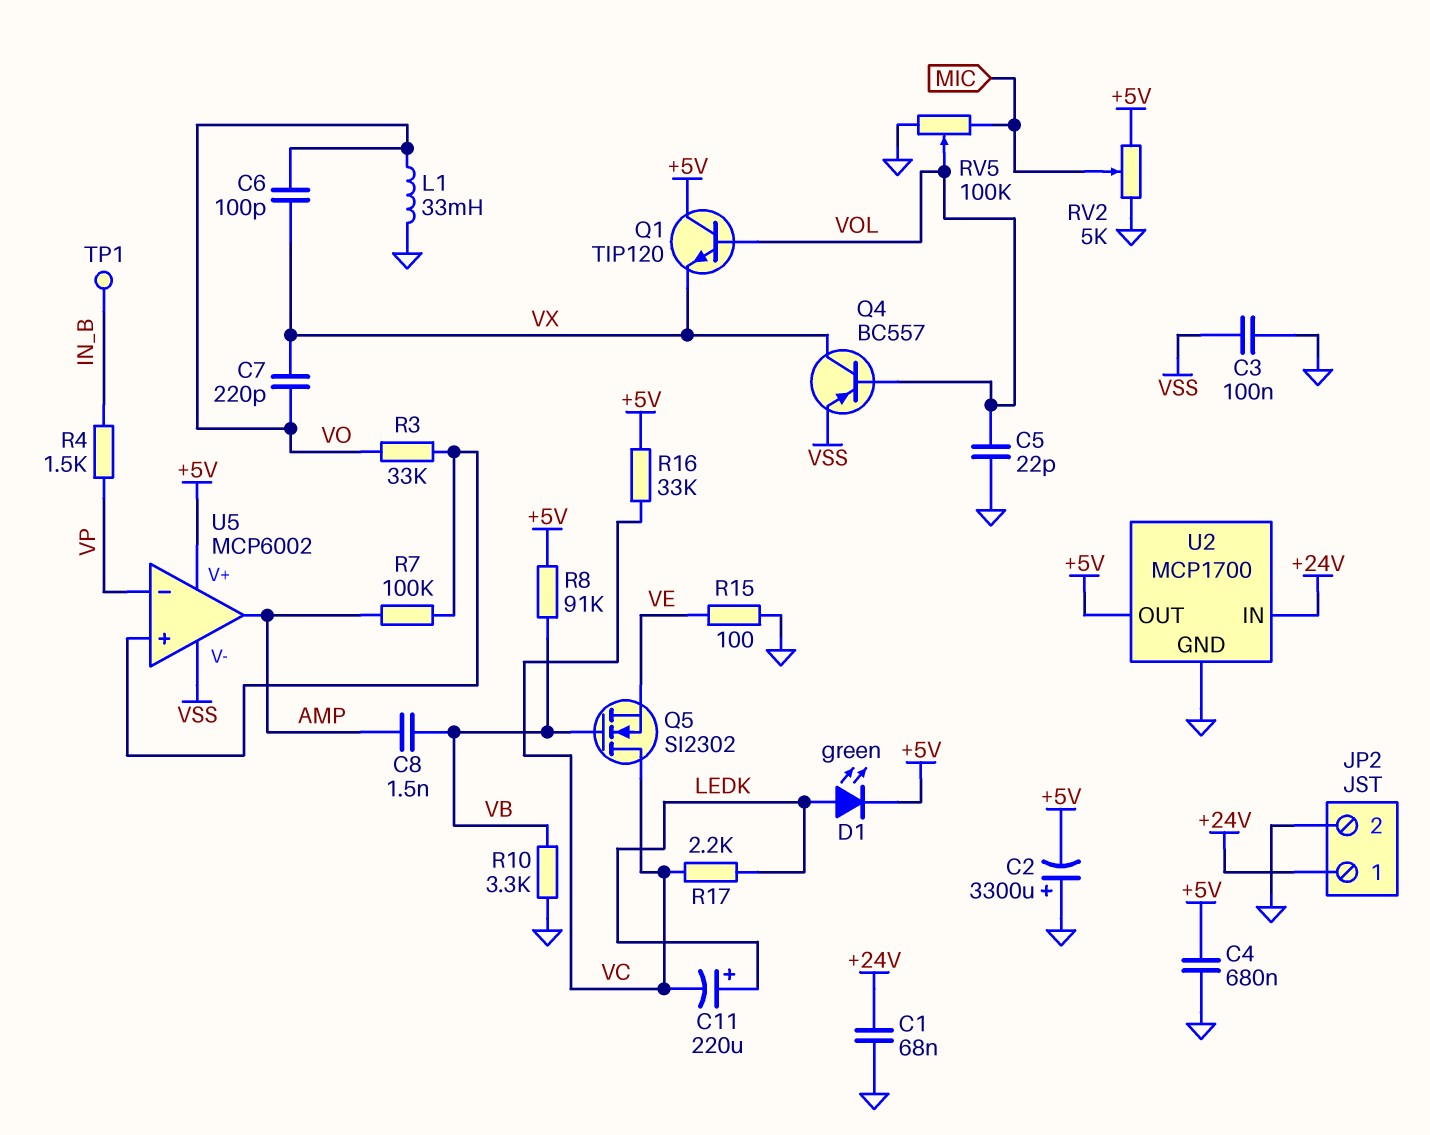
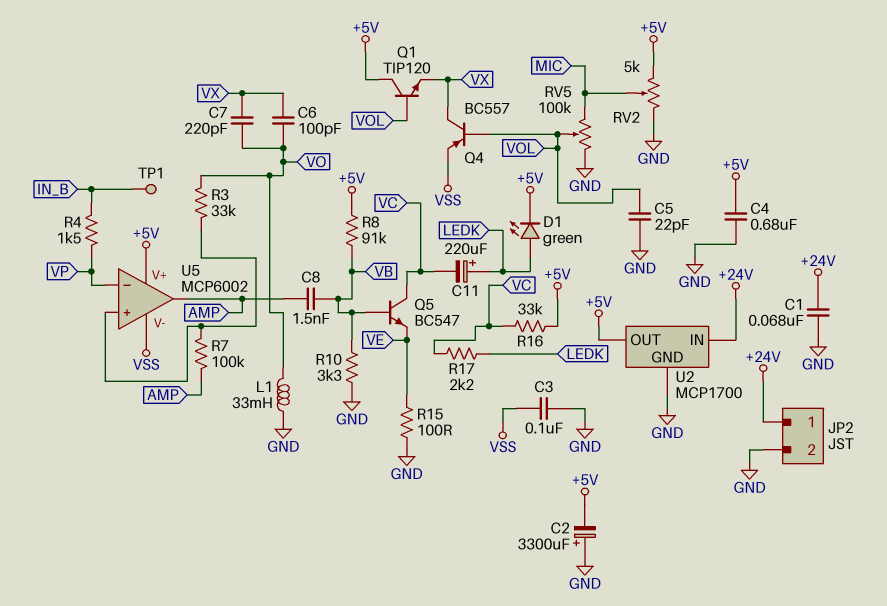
Q5: NMOS SI2302 (G VB, D VC, S VE) -> NPN BC547 (B VB, C VC, E VE)

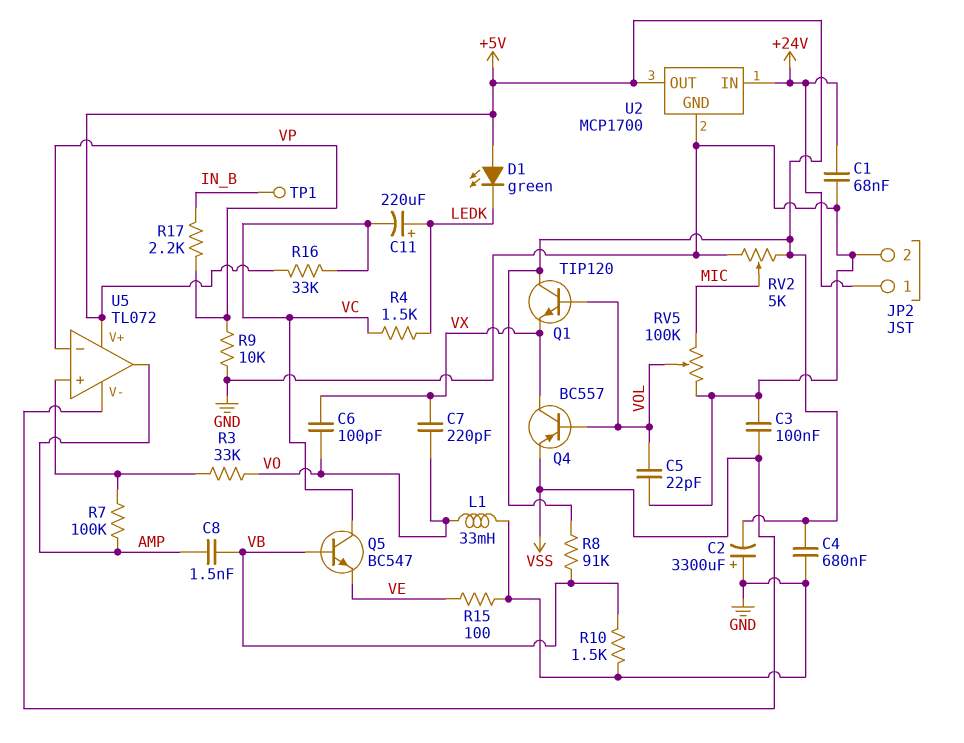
D1: LED green (A LEDK, K +5V) -> LED green (A +5V, K LEDK)
R4: 1.5k (IN_B, VP) -> 1.5k (LEDK, VC)
R9: none -> 10k (GND, VP)
R10: 3.3k (GND, VB) -> 1.5k (GND, VB)
R17: 2.2k (LEDK, VC) -> 2.2k (IN_B, VP)
U5: MCP6002 -> TL072

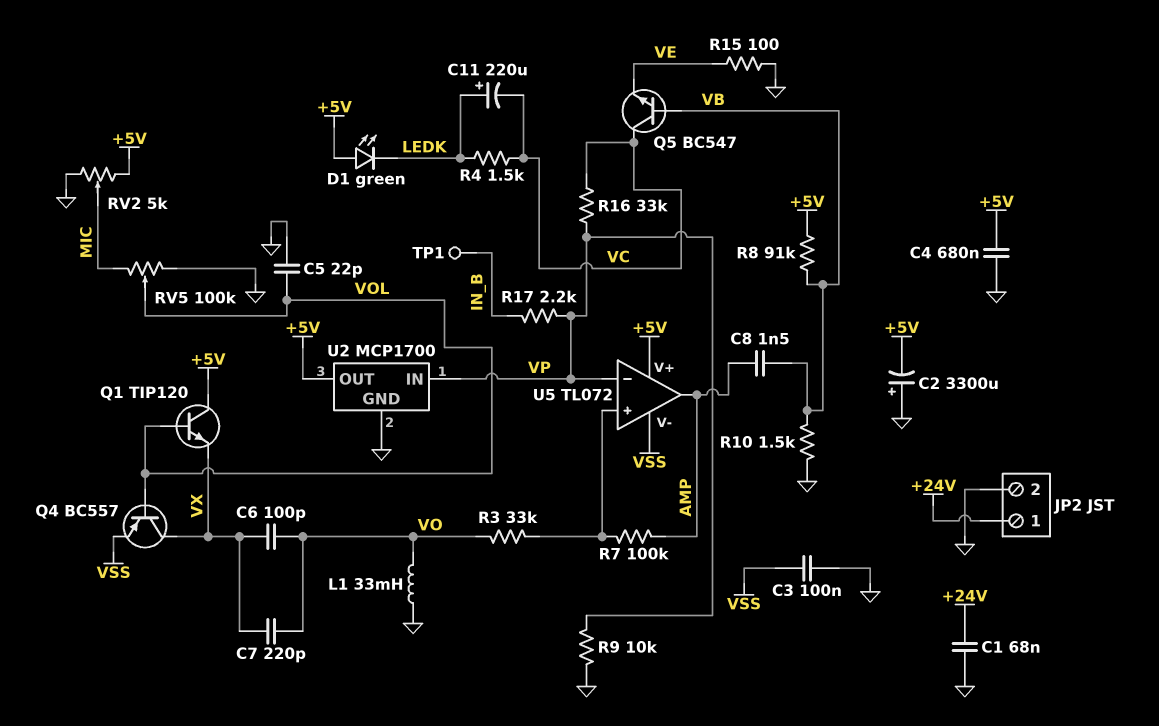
R16: 33k (+5V, VC) -> 33k (VC, VP)
U2 pin IN: +24V -> VP

